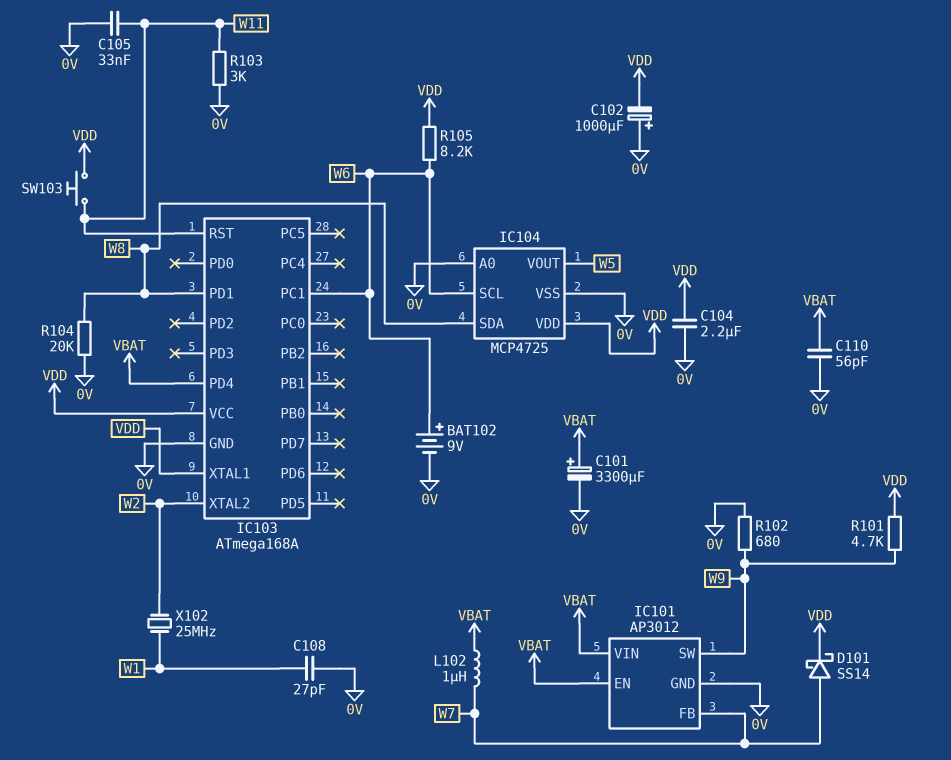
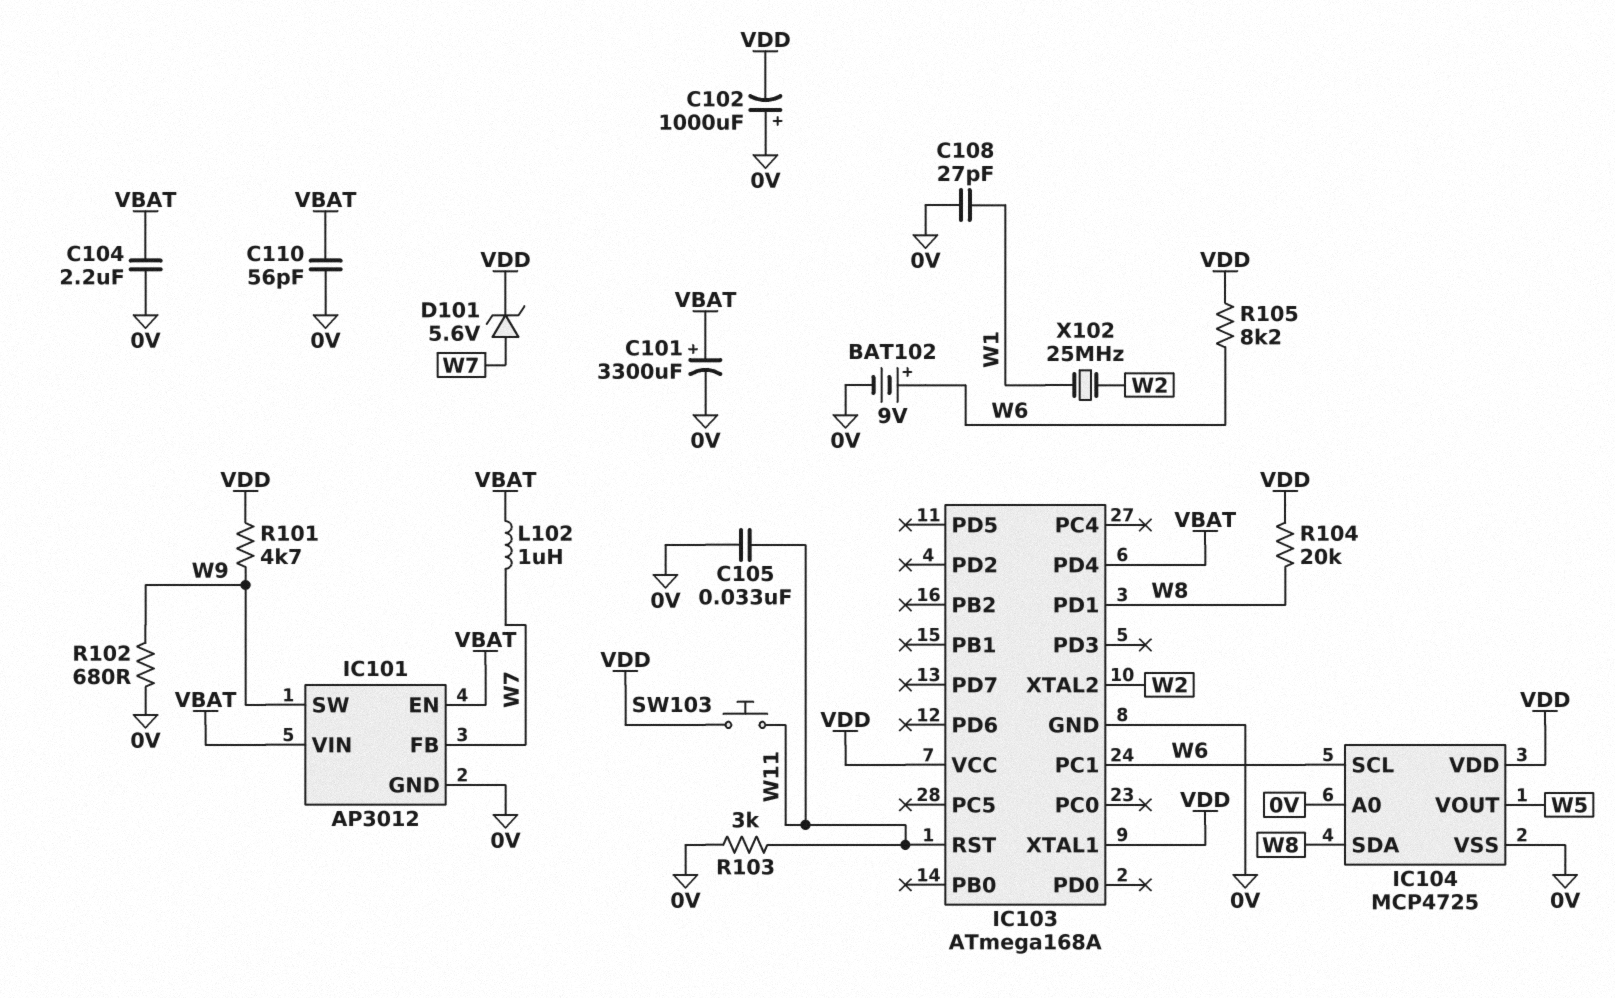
C104: 2.2uF (0V, VDD) -> 2.2uF (0V, VBAT)
D101: schottky SS14 (A W7, K VDD) -> zener 5.6V (A W7, K VDD)
R104: 20k (0V, W8) -> 20k (VDD, W8)

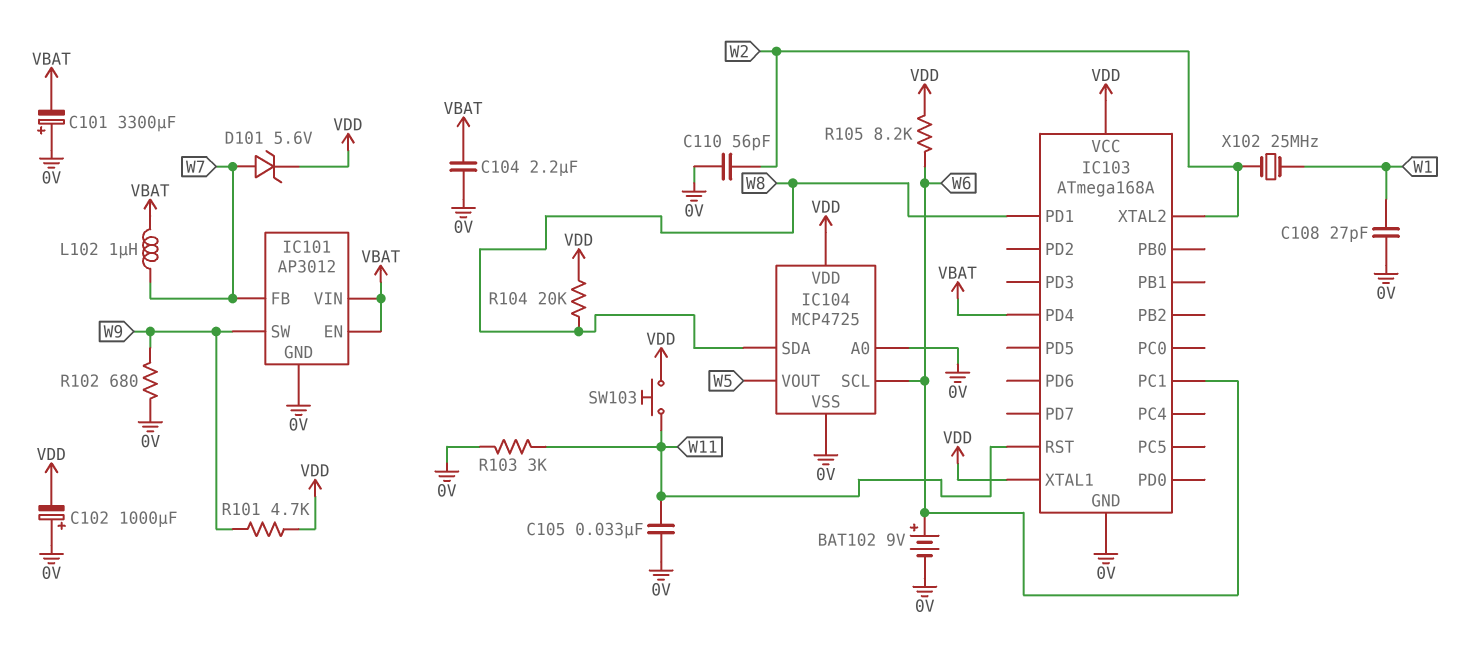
C101: 3300uF (plus VBAT, minus 0V) -> 3300uF (plus 0V, minus VBAT)
C110: 56pF (0V, VBAT) -> 56pF (0V, W2)

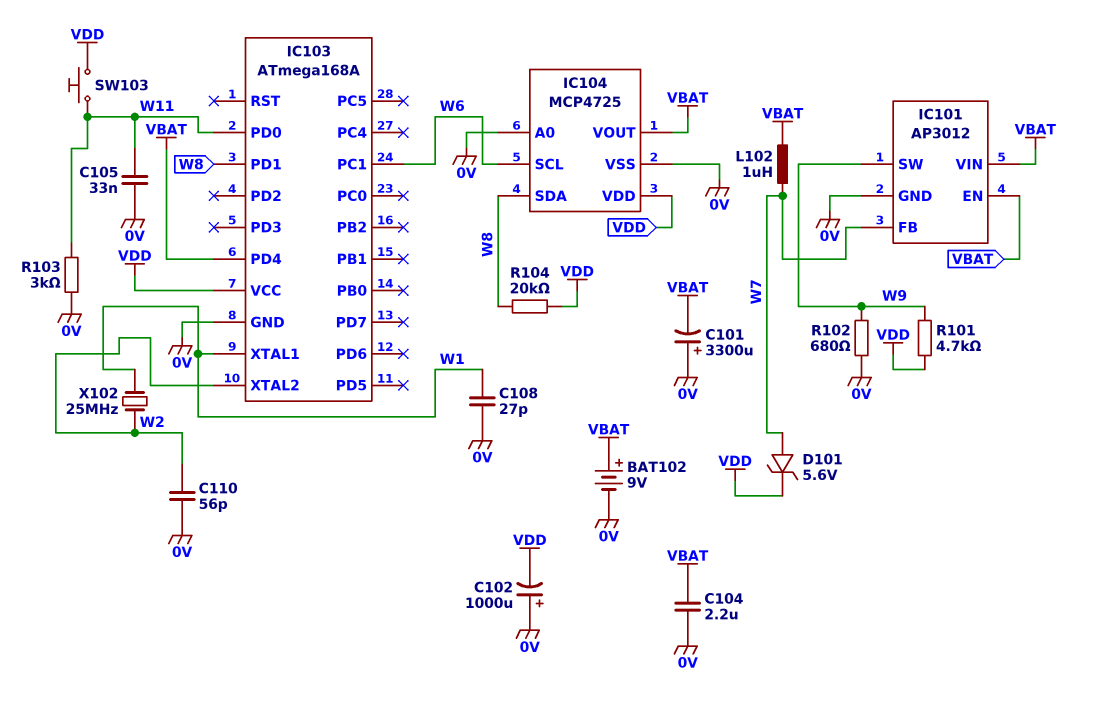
BAT102: 9V (plus W6, minus 0V) -> 9V (plus VBAT, minus 0V)
IC103 pin PD0: none -> W11
IC103 pin RST: W11 -> none
IC103 pin XTAL1: VDD -> W1
IC104 pin VOUT: W5 -> VBAT
R105: 8.2k (VDD, W6) -> none

